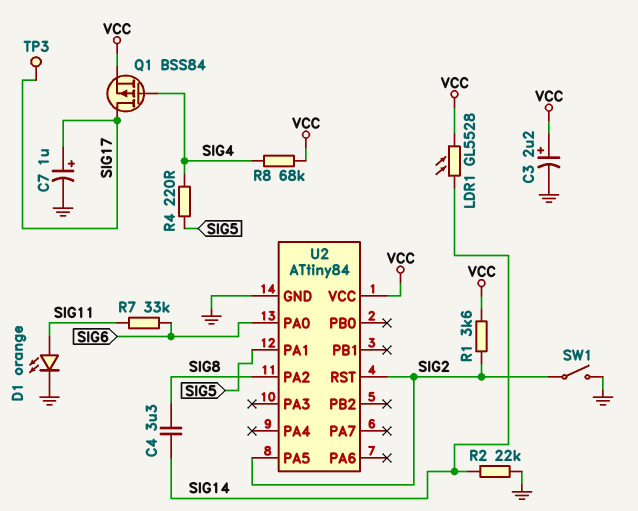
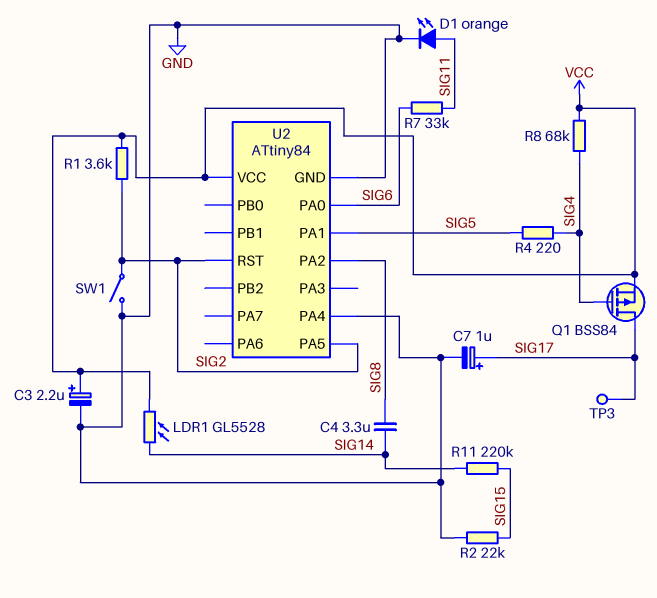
R2: 22k (GND, SIG14) -> 22k (GND, SIG15)
R11: none -> 220k (SIG14, SIG15)
U2 pin PA4: none -> GND

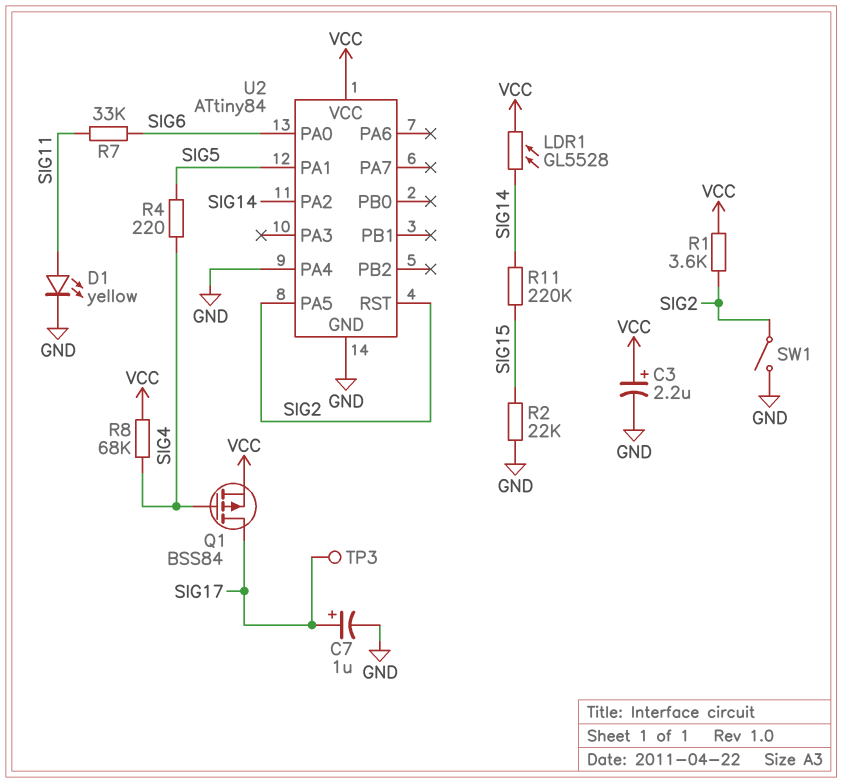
C4: 3.3uF (SIG8, SIG14) -> none
D1: LED orange (A SIG11, K GND) -> LED yellow (A SIG11, K GND)
U2 pin PA2: SIG8 -> SIG14

